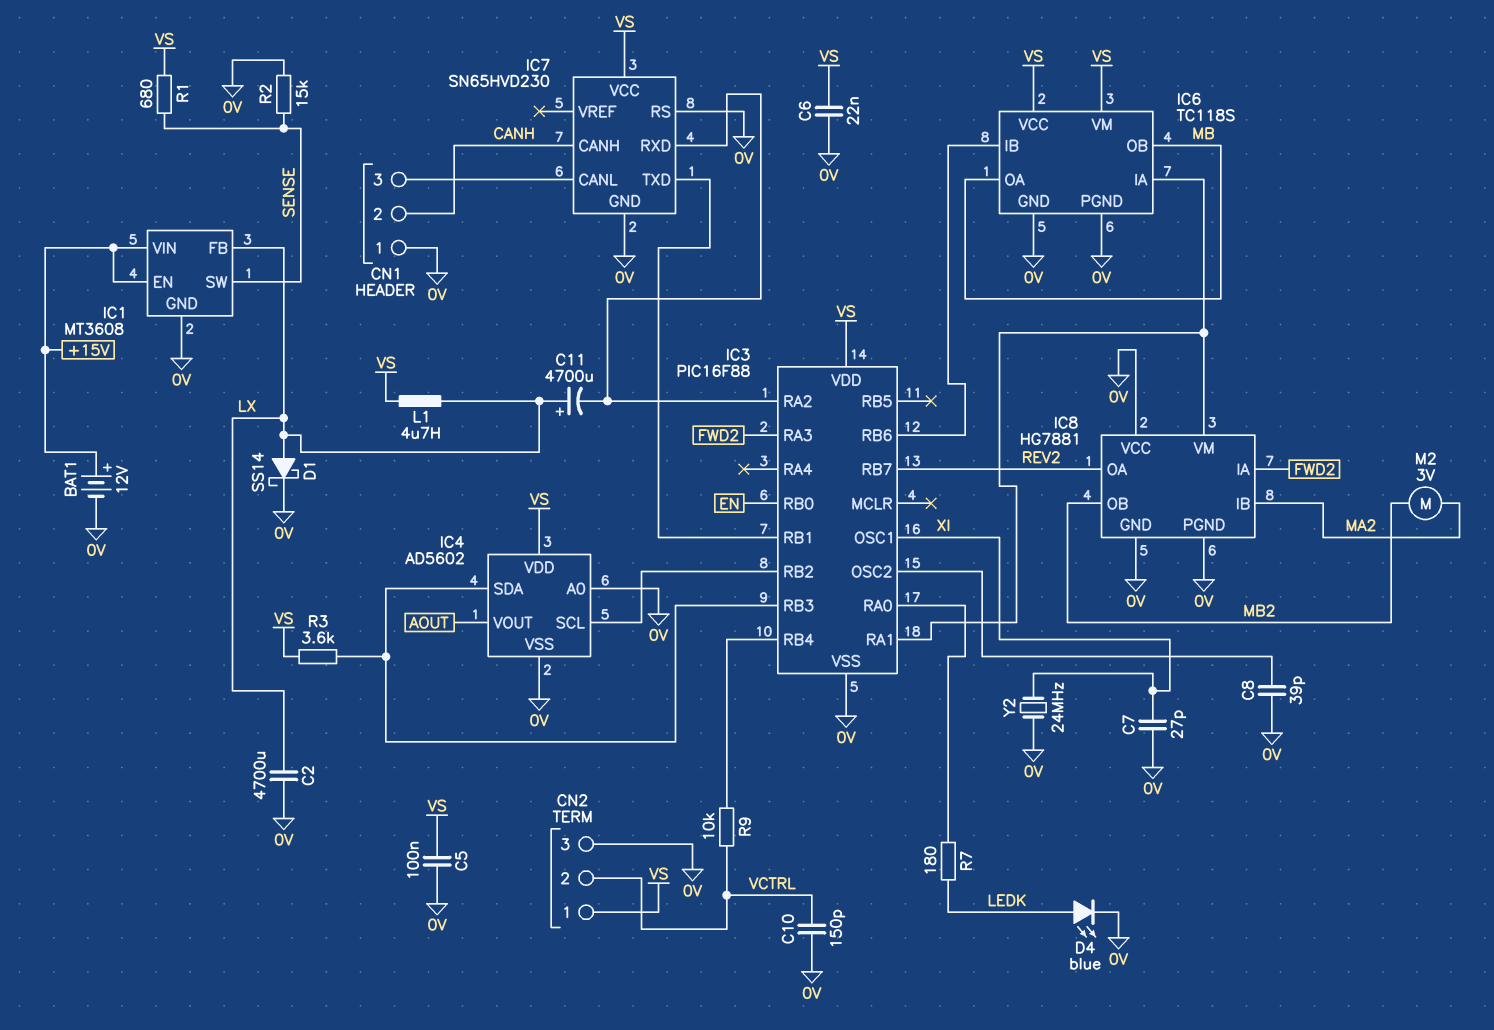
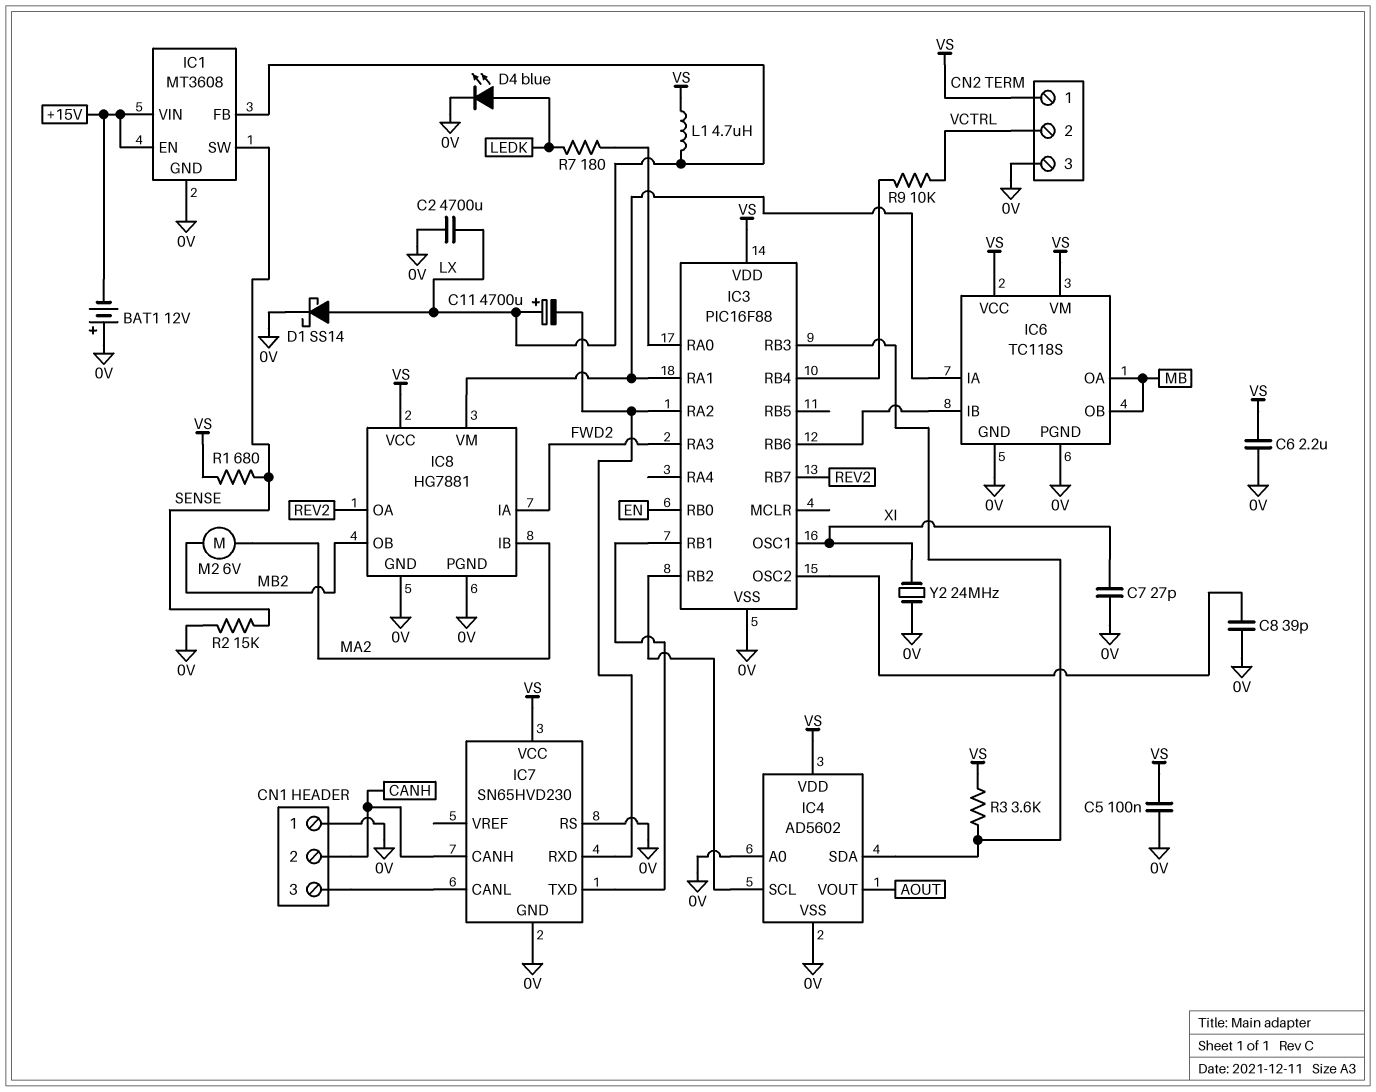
BAT1: 12V (plus +15V, minus 0V) -> 12V (plus 0V, minus +15V)
C6: 22nF (0V, VS) -> 2.2uF (0V, VS)
C10: 150pF (0V, VCTRL) -> none
IC8 pin VCC: 0V -> VS
M2: motor 3V (MA2, MB2) -> motor 6V (MA2, MB2)

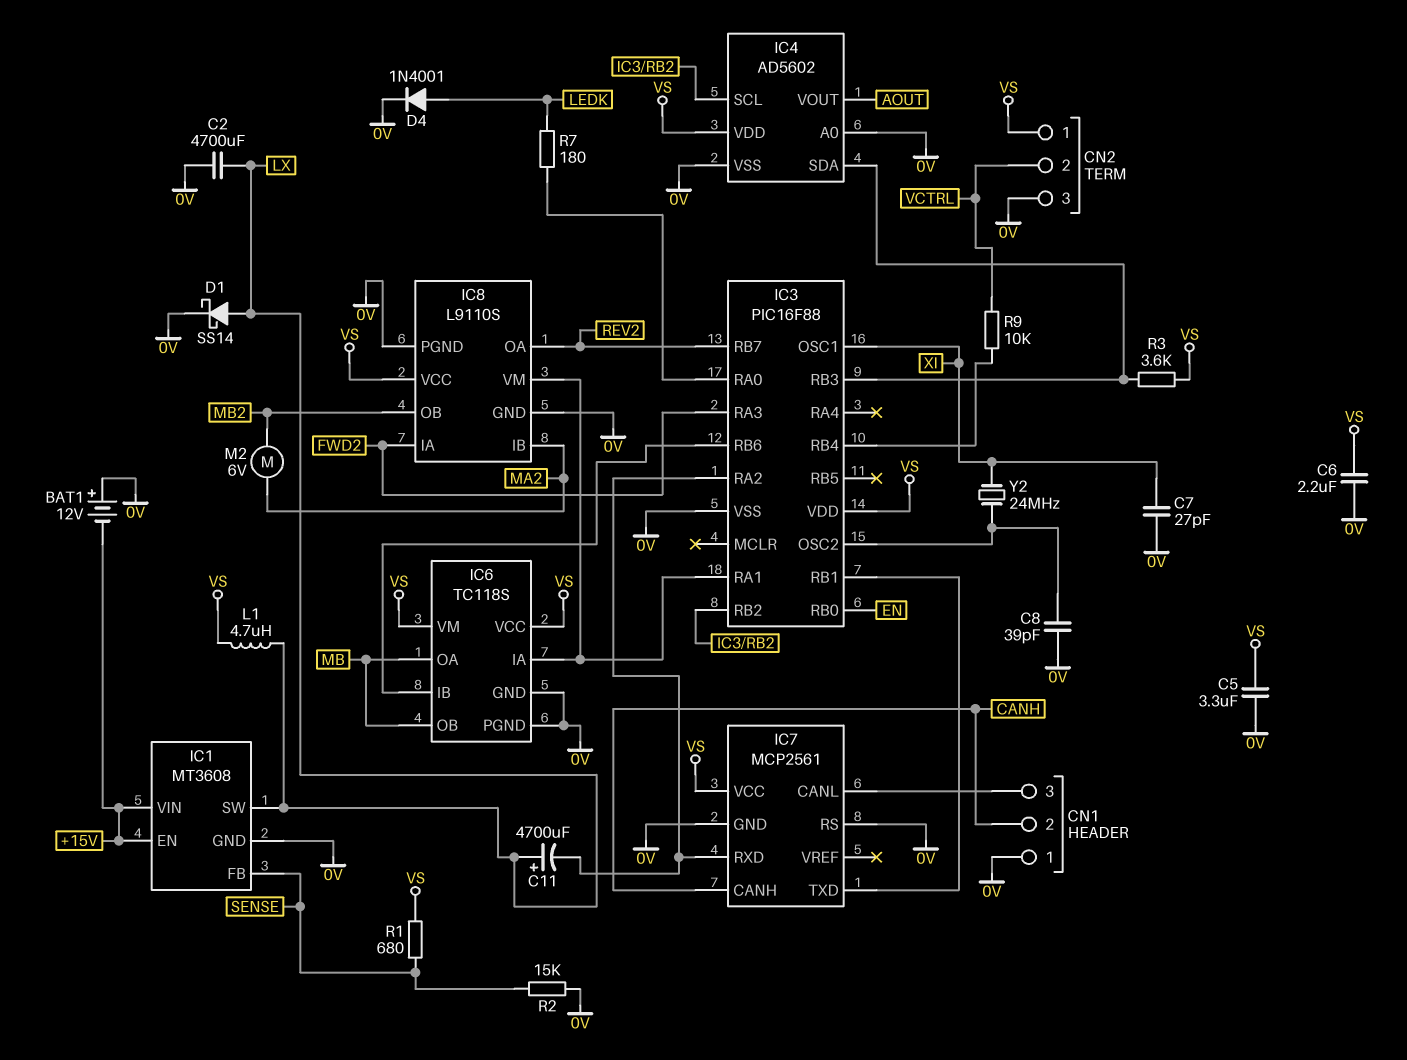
C5: 100nF (0V, VS) -> 3.3uF (0V, VS)
D4: LED blue (A LEDK, K 0V) -> diode 1N4001 (A LEDK, K 0V)
IC1 pin FB: LX -> SENSE
IC1 pin SW: SENSE -> LX
IC7: SN65HVD230 -> MCP2561
IC8: HG7881 -> L9110S
Y2: 24MHz (0V, XI) -> 24MHz (IC3/OSC2, XI)

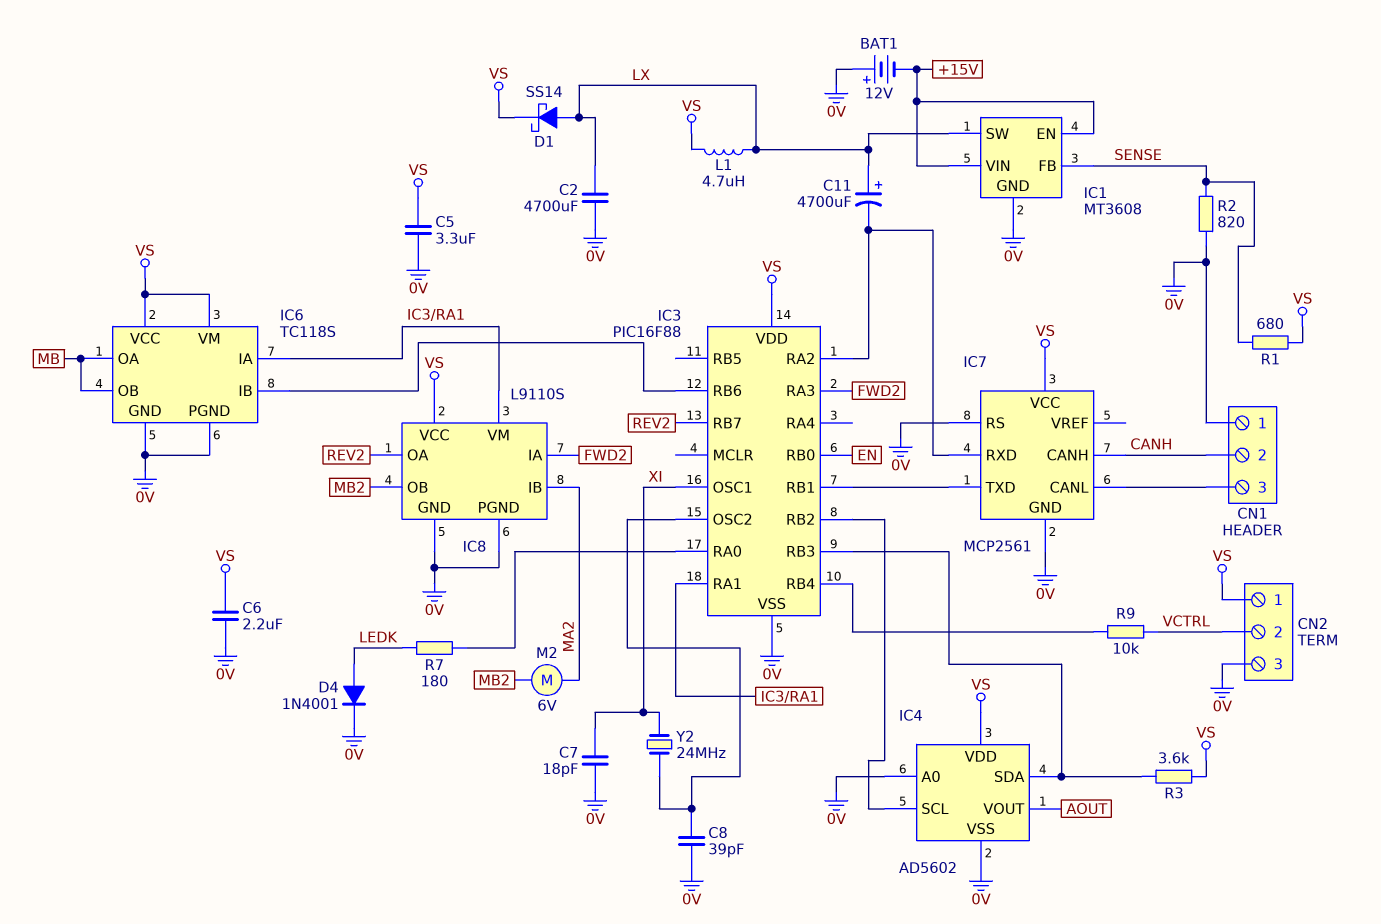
C7: 27pF (0V, XI) -> 18pF (0V, XI)
D1: schottky SS14 (A LX, K 0V) -> schottky SS14 (A LX, K VS)
R2: 15k (0V, SENSE) -> 820 (0V, SENSE)

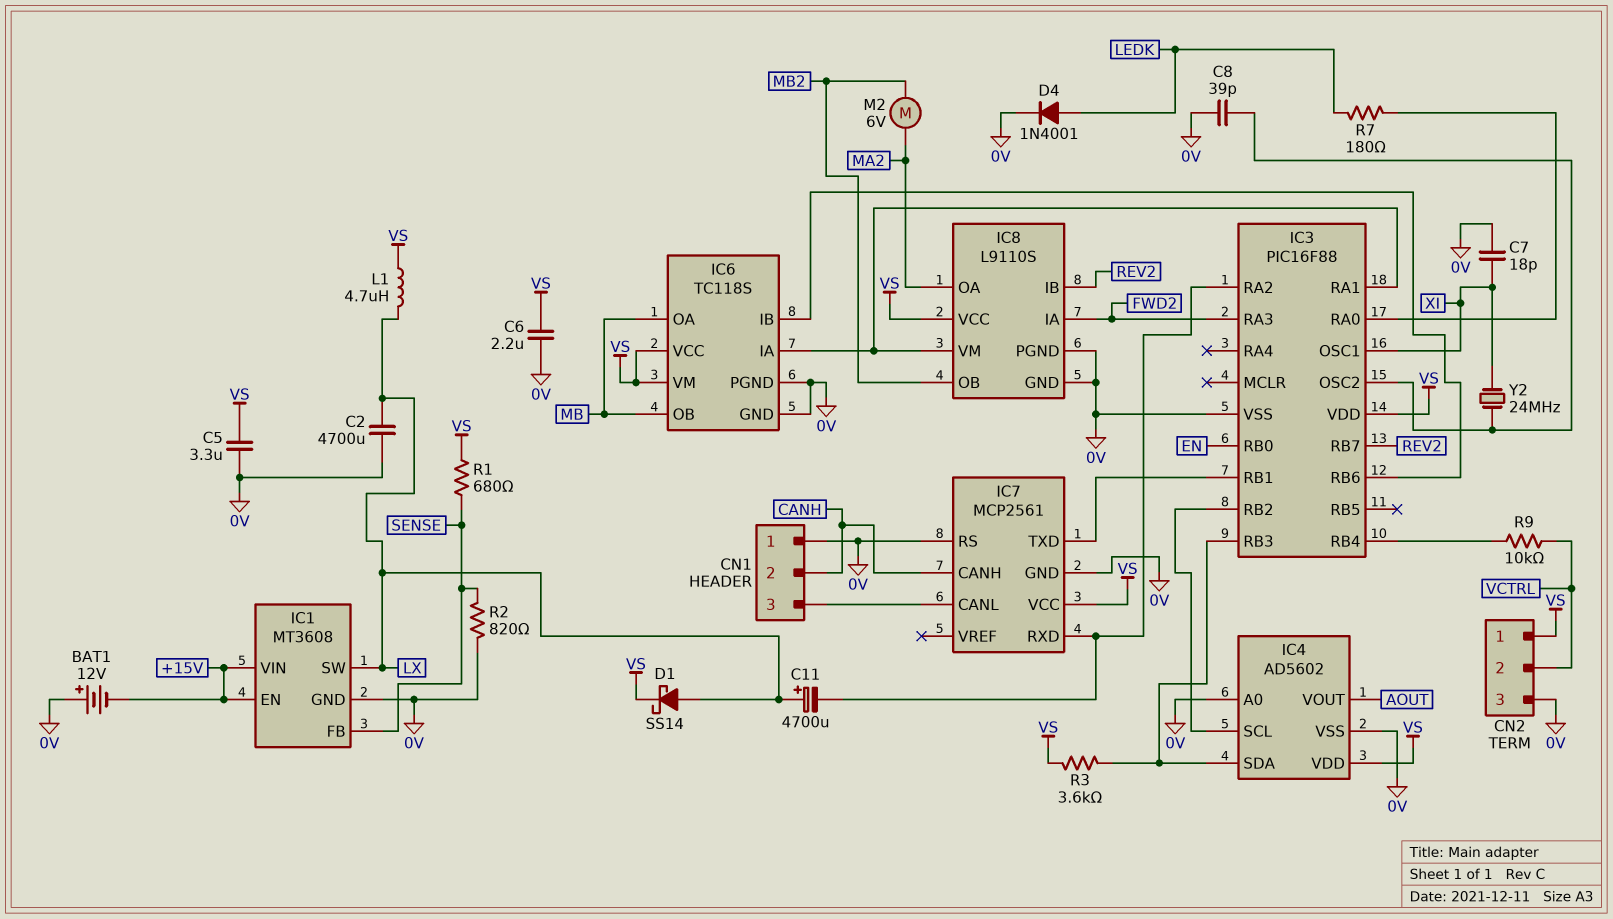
IC8 pin IB: MA2 -> REV2
IC8 pin OA: REV2 -> MA2

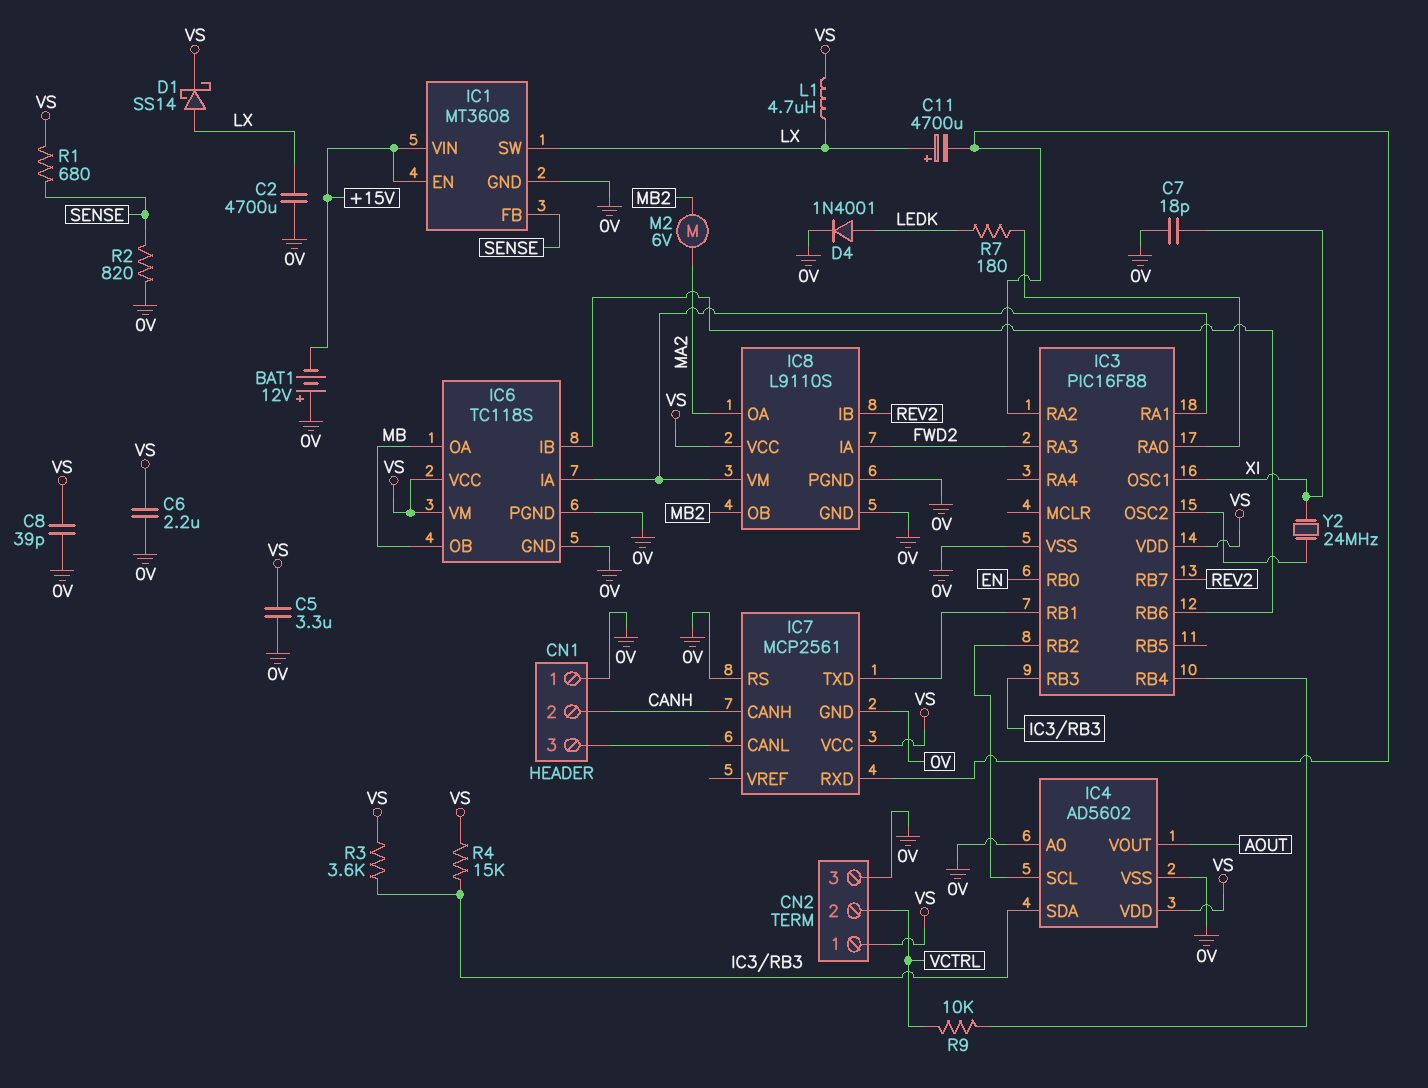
C8: 39pF (0V, IC3/OSC2) -> 39pF (0V, VS)
R4: none -> 15k (IC3/RB3, VS)

